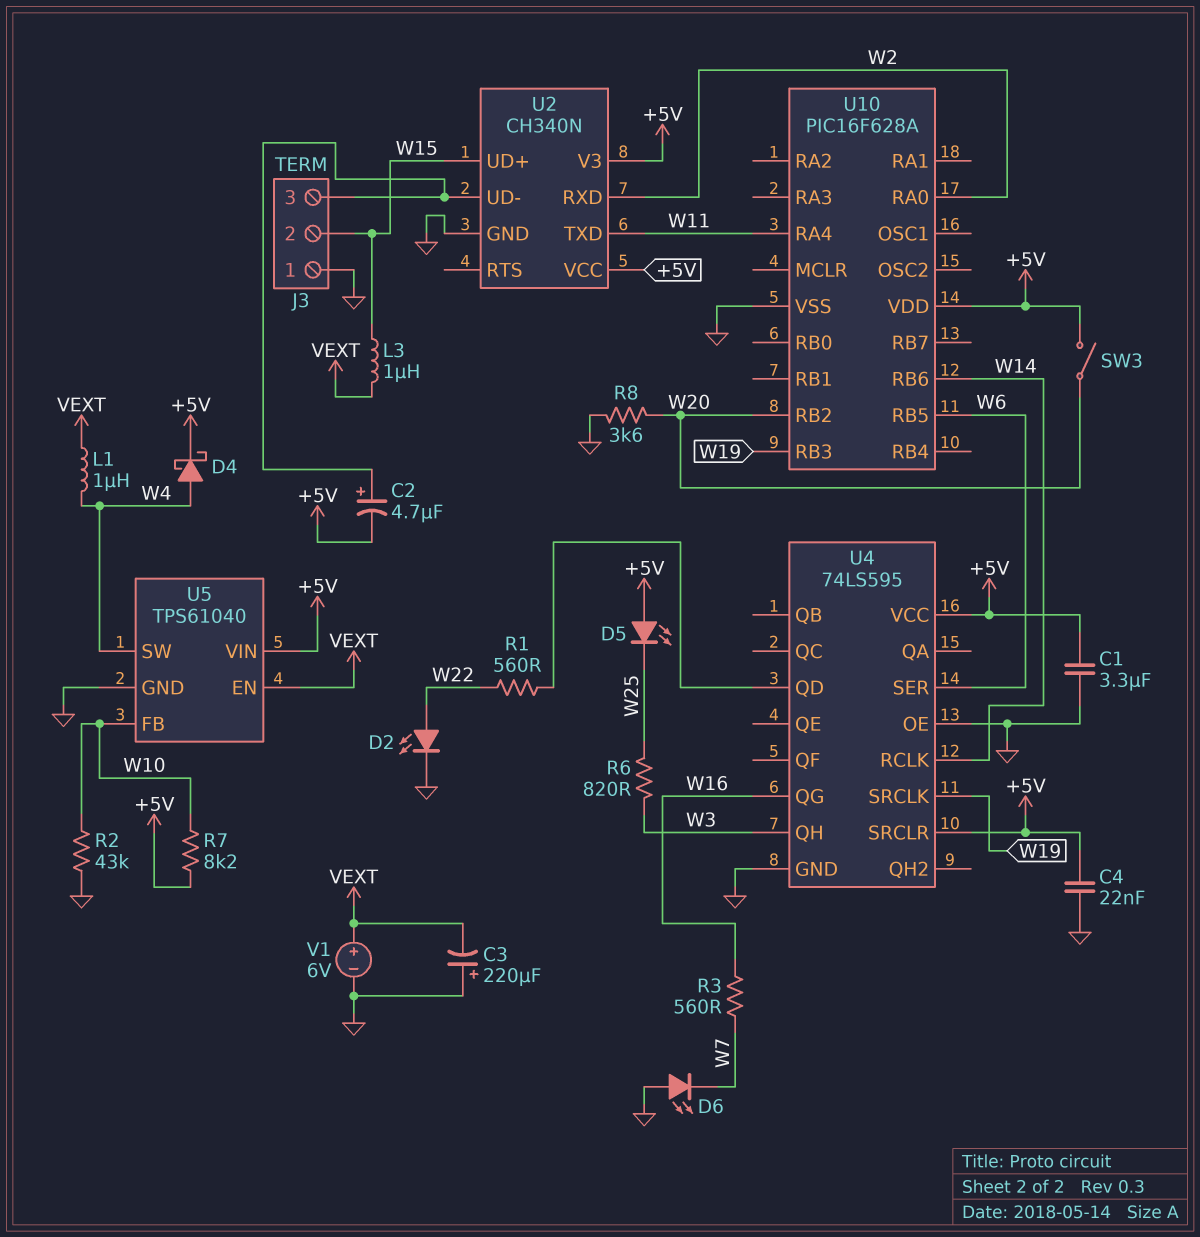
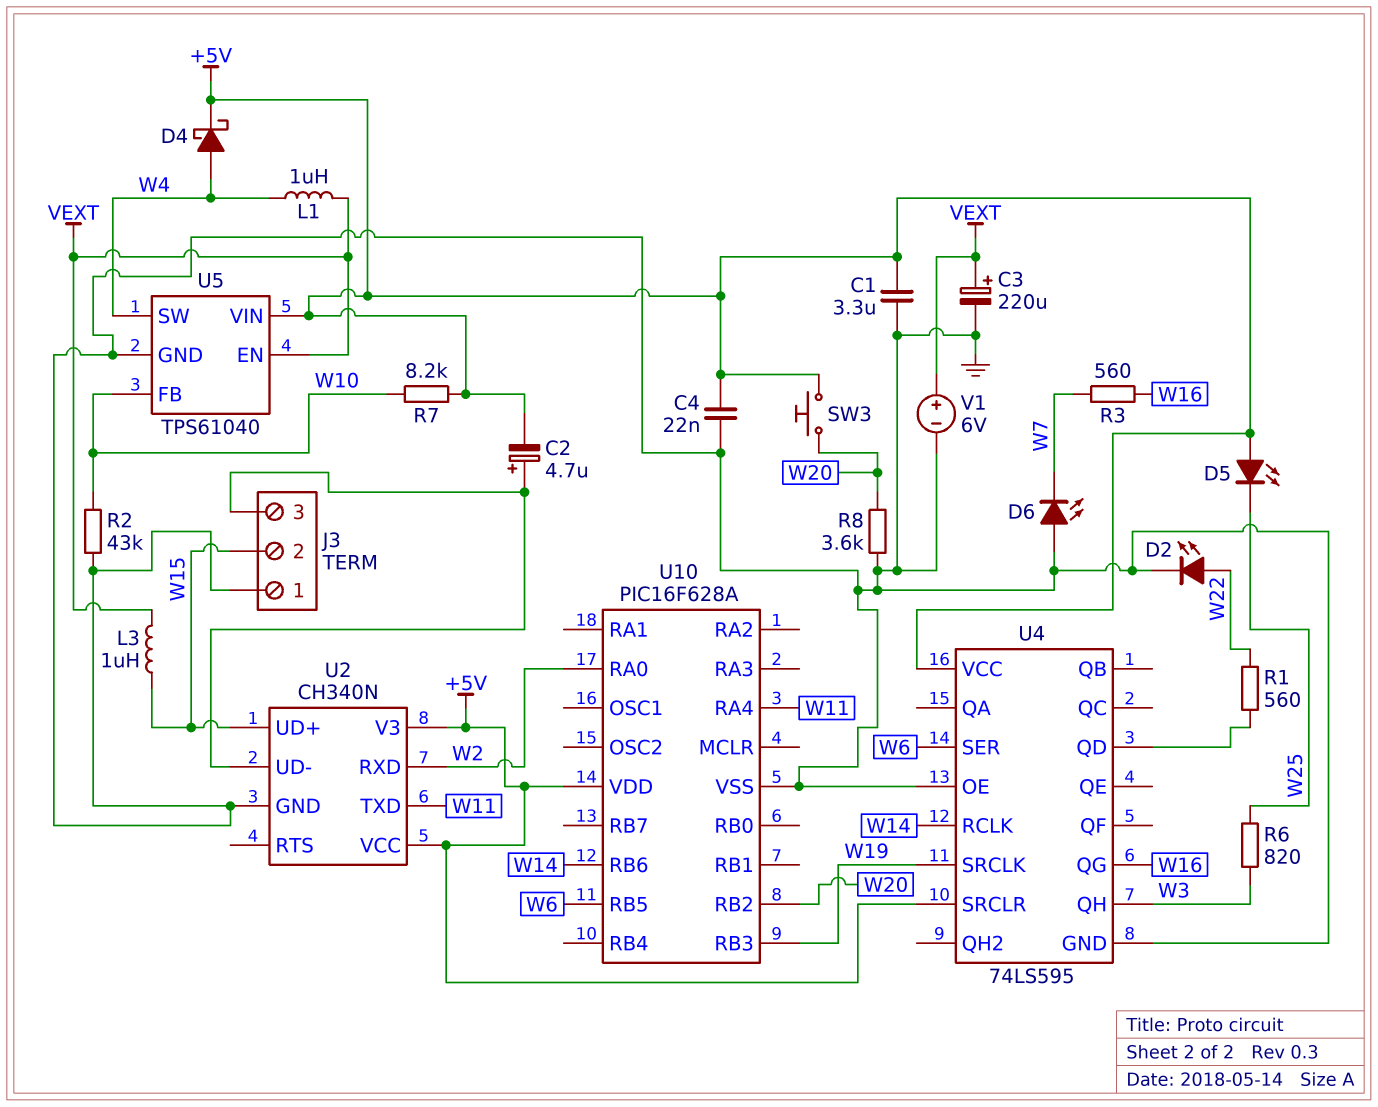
C3: 220uF (plus GND, minus VEXT) -> 220uF (plus VEXT, minus GND)
SW3: switch (+5V, W20) -> button (+5V, W20)

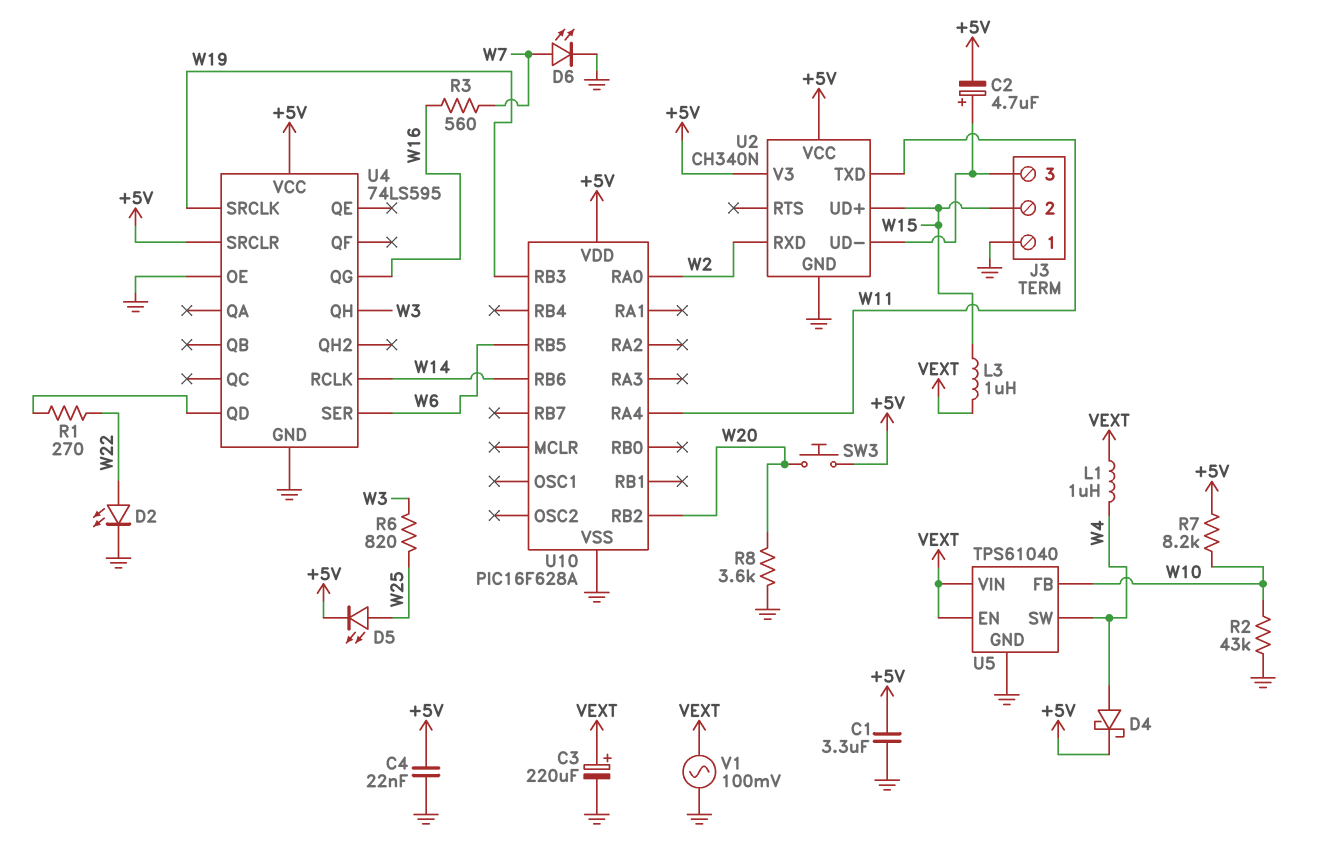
D5: LED (A +5V, K W25) -> LED (A W25, K +5V)
D6: LED (A GND, K W7) -> LED (A W7, K GND)
R1: 560 (U4/QD, W22) -> 270 (U4/QD, W22)
U5 pin VIN: +5V -> VEXT
V1: 6V (plus VEXT, minus GND) -> AC 100mV (GND, VEXT)

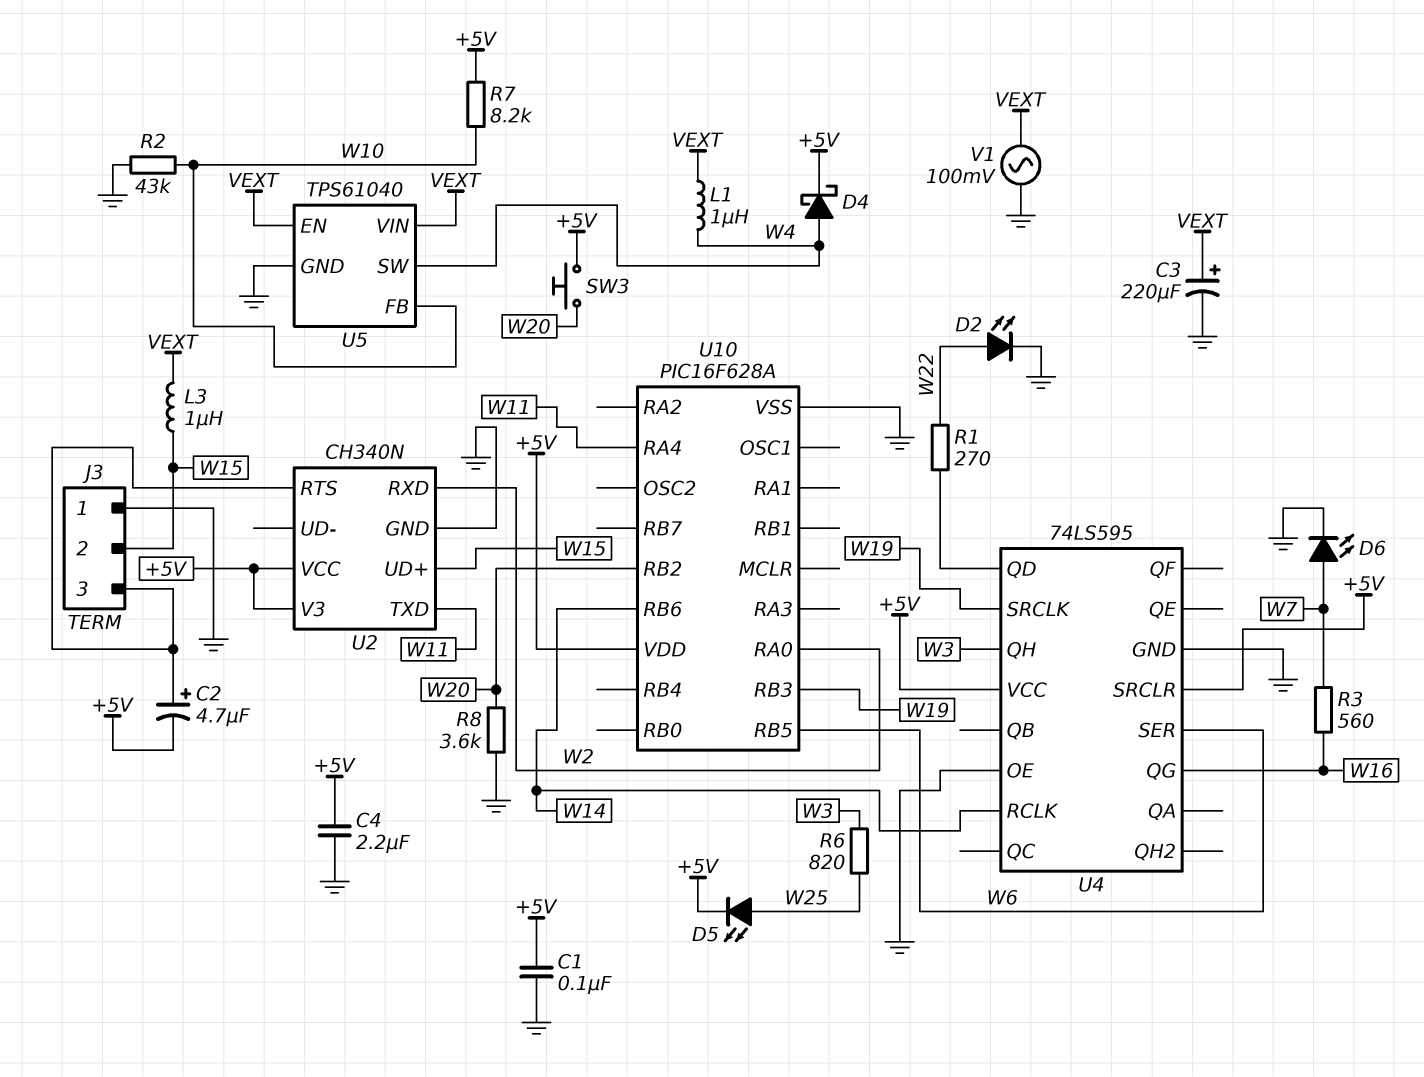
C1: 3.3uF (+5V, GND) -> 100nF (+5V, GND)
C4: 22nF (+5V, GND) -> 2.2uF (+5V, GND)
U2 pin RTS: none -> J3/3
U2 pin UD-: J3/3 -> none

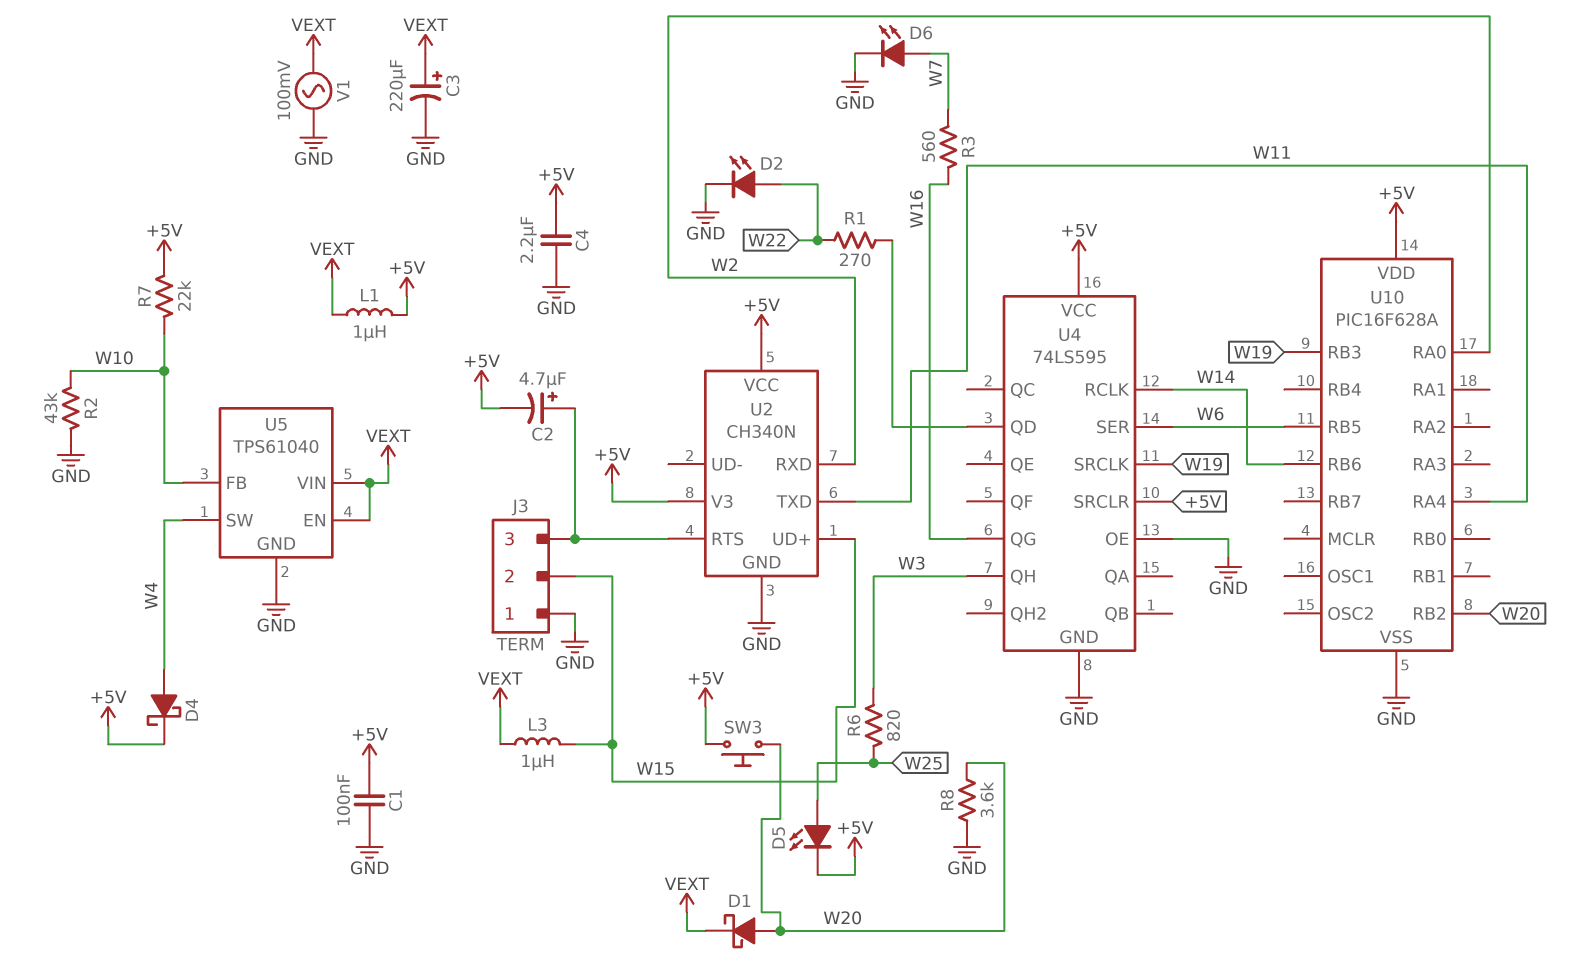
D1: none -> schottky (A W20, K VEXT)
L1: 1uH (VEXT, W4) -> 1uH (+5V, VEXT)
R7: 8.2k (+5V, W10) -> 22k (+5V, W10)

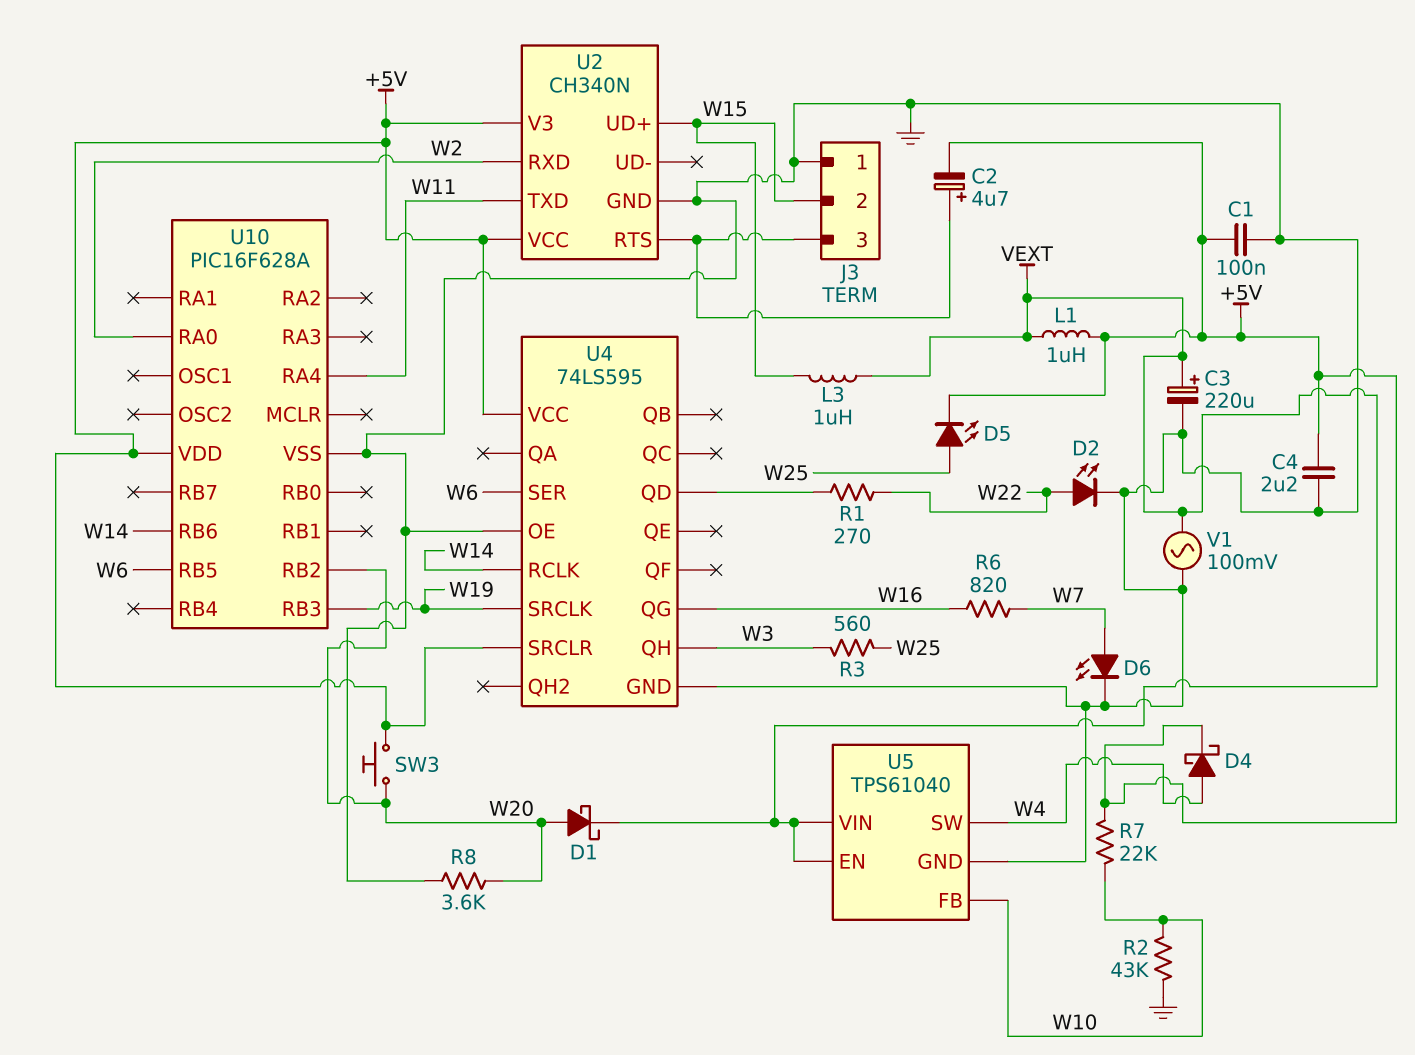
R3: 560 (W7, W16) -> 560 (W3, W25)
R6: 820 (W3, W25) -> 820 (W7, W16)

